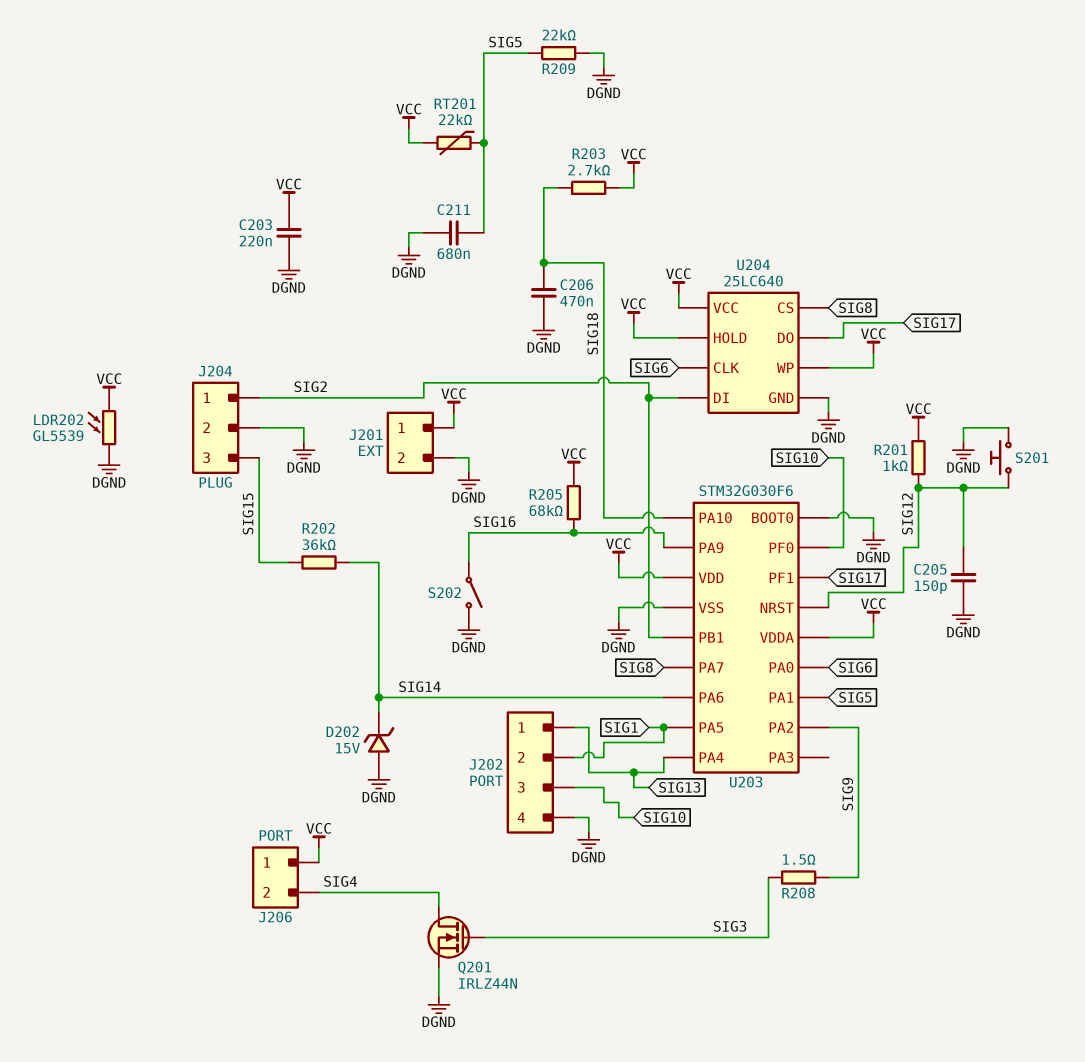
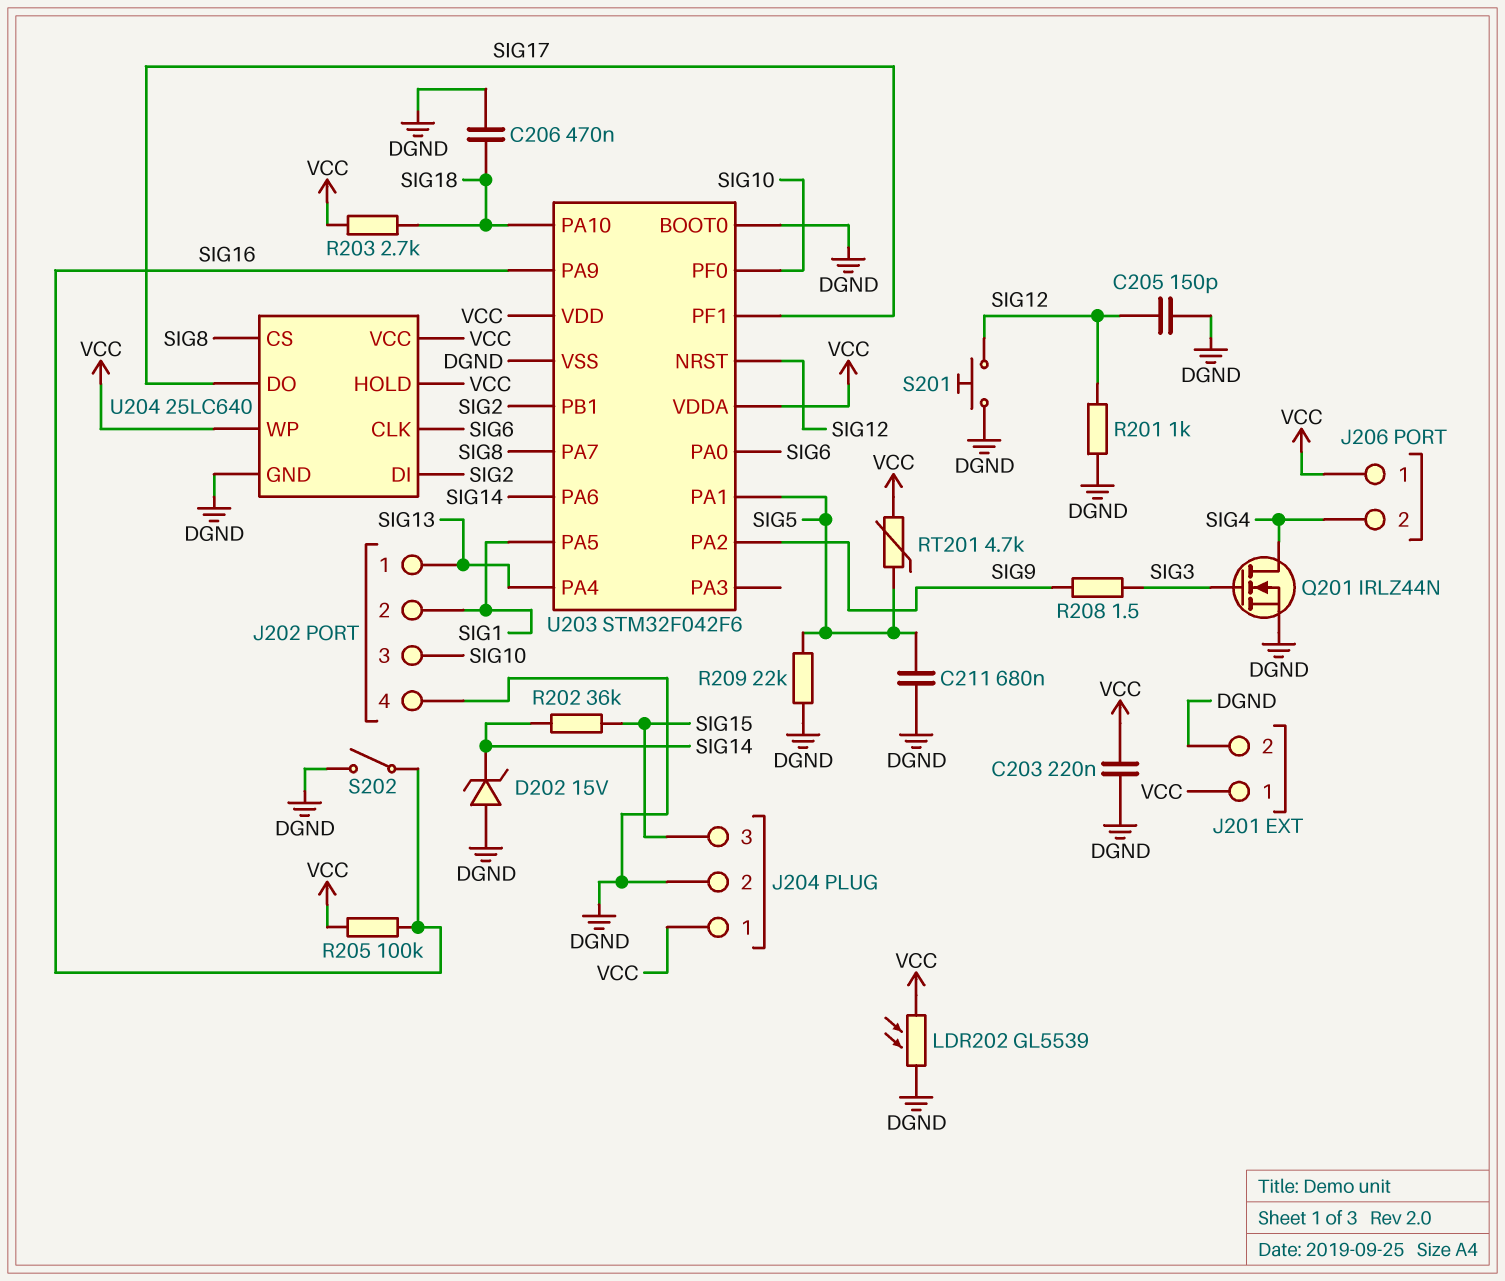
J204 pin 1: SIG2 -> VCC
R201: 1k (SIG12, VCC) -> 1k (DGND, SIG12)
R205: 68k (SIG16, VCC) -> 100k (SIG16, VCC)
RT201: 22k (SIG5, VCC) -> 4.7k (SIG5, VCC)
U203: STM32G030F6 -> STM32F042F6

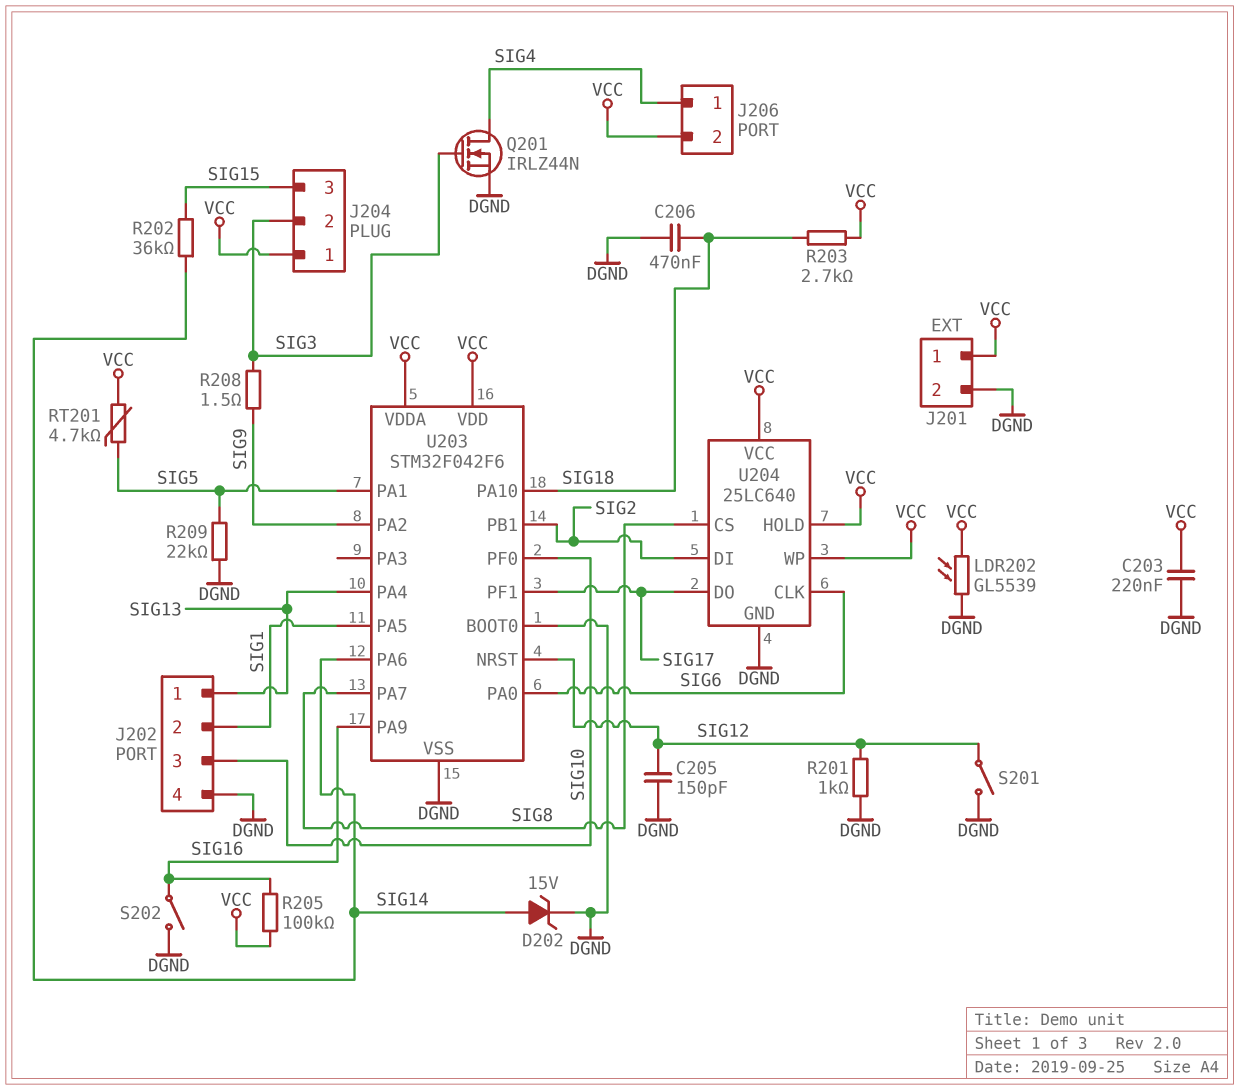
C211: 680nF (DGND, SIG5) -> none
D202: zener 15V (A DGND, K SIG14) -> zener 15V (A SIG14, K DGND)
J204 pin 2: DGND -> SIG3
J206 pin 1: VCC -> SIG4
J206 pin 2: SIG4 -> VCC
S201: button (DGND, SIG12) -> switch (DGND, SIG12)

